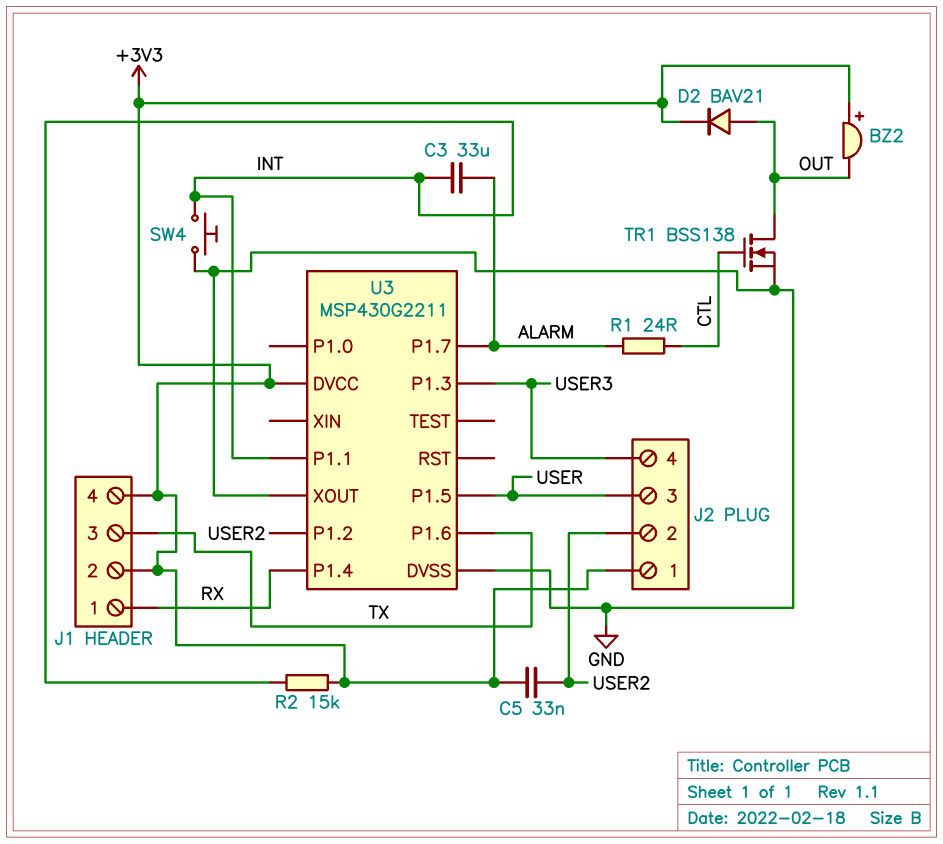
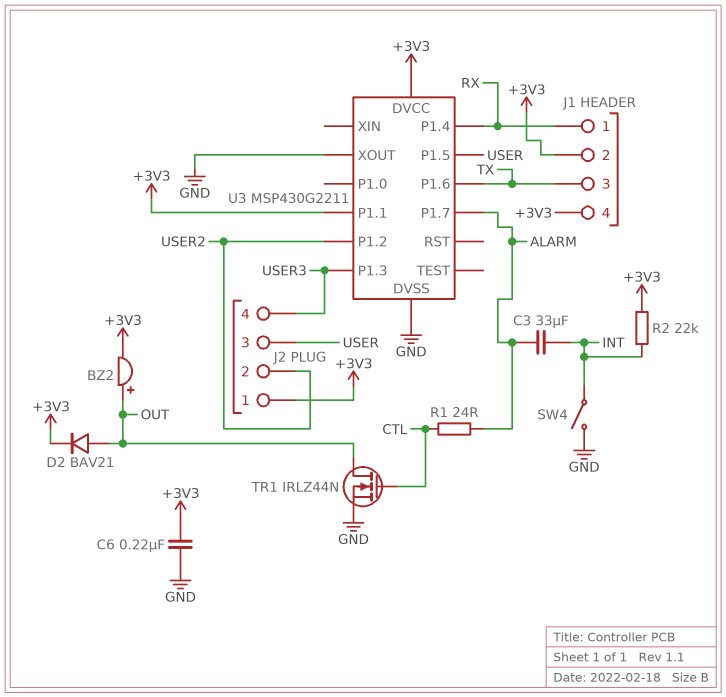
BZ2: buzzer (plus +3V3, minus OUT) -> buzzer (plus OUT, minus +3V3)
C5: 33nF (+3V3, USER2) -> none
C6: none -> 220nF (+3V3, GND)
R2: 15k (+3V3, INT) -> 22k (+3V3, INT)
SW4: button (GND, INT) -> switch (GND, INT)
TR1: NMOS BSS138 (G CTL, D OUT, S GND) -> NMOS IRLZ44N (G CTL, D OUT, S GND)
U3 pin P1.1: INT -> +3V3

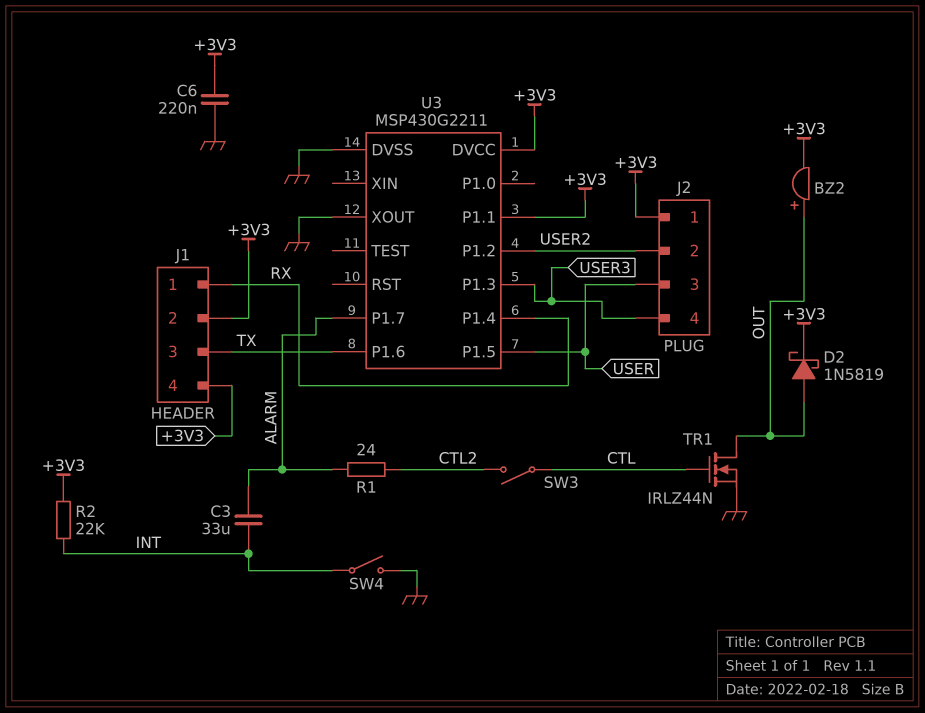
D2: diode BAV21 (A OUT, K +3V3) -> schottky 1N5819 (A OUT, K +3V3)
R1: 24 (ALARM, CTL) -> 24 (ALARM, CTL2)
SW3: none -> switch (CTL, CTL2)

